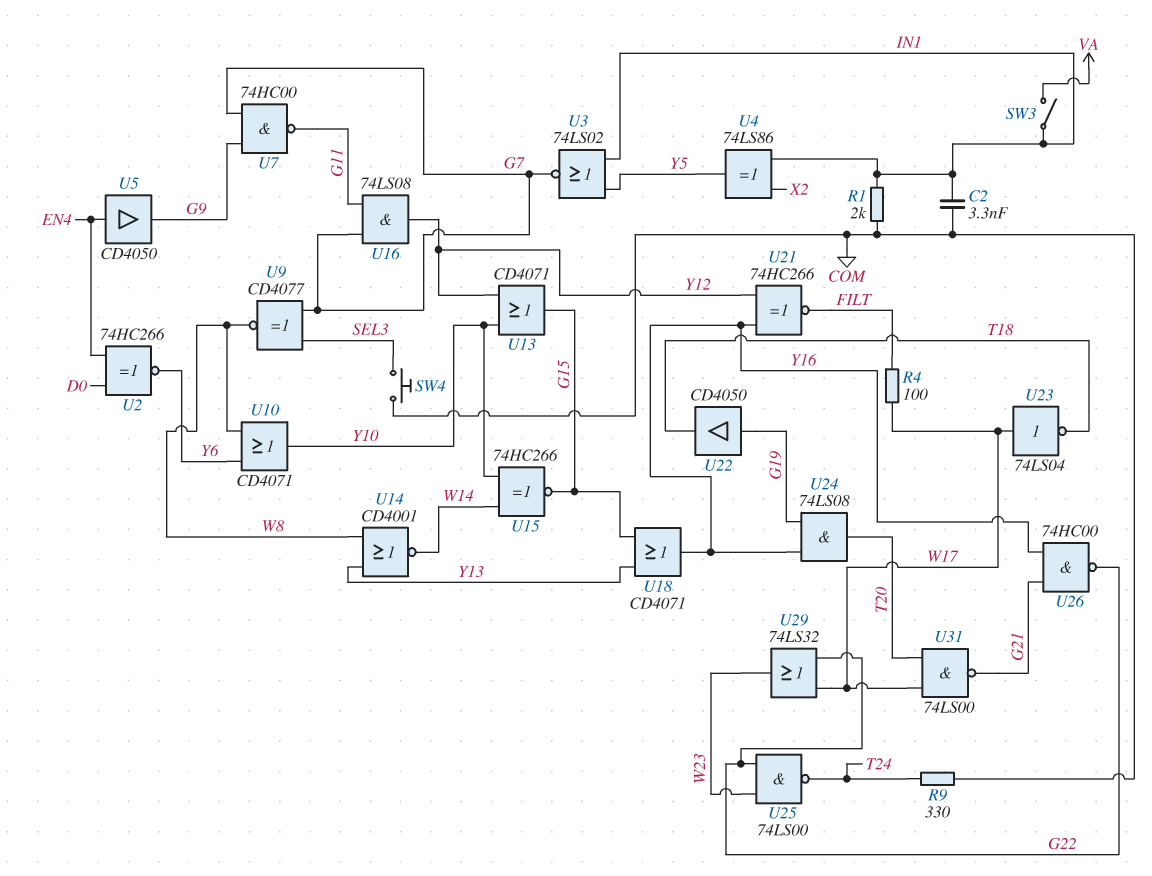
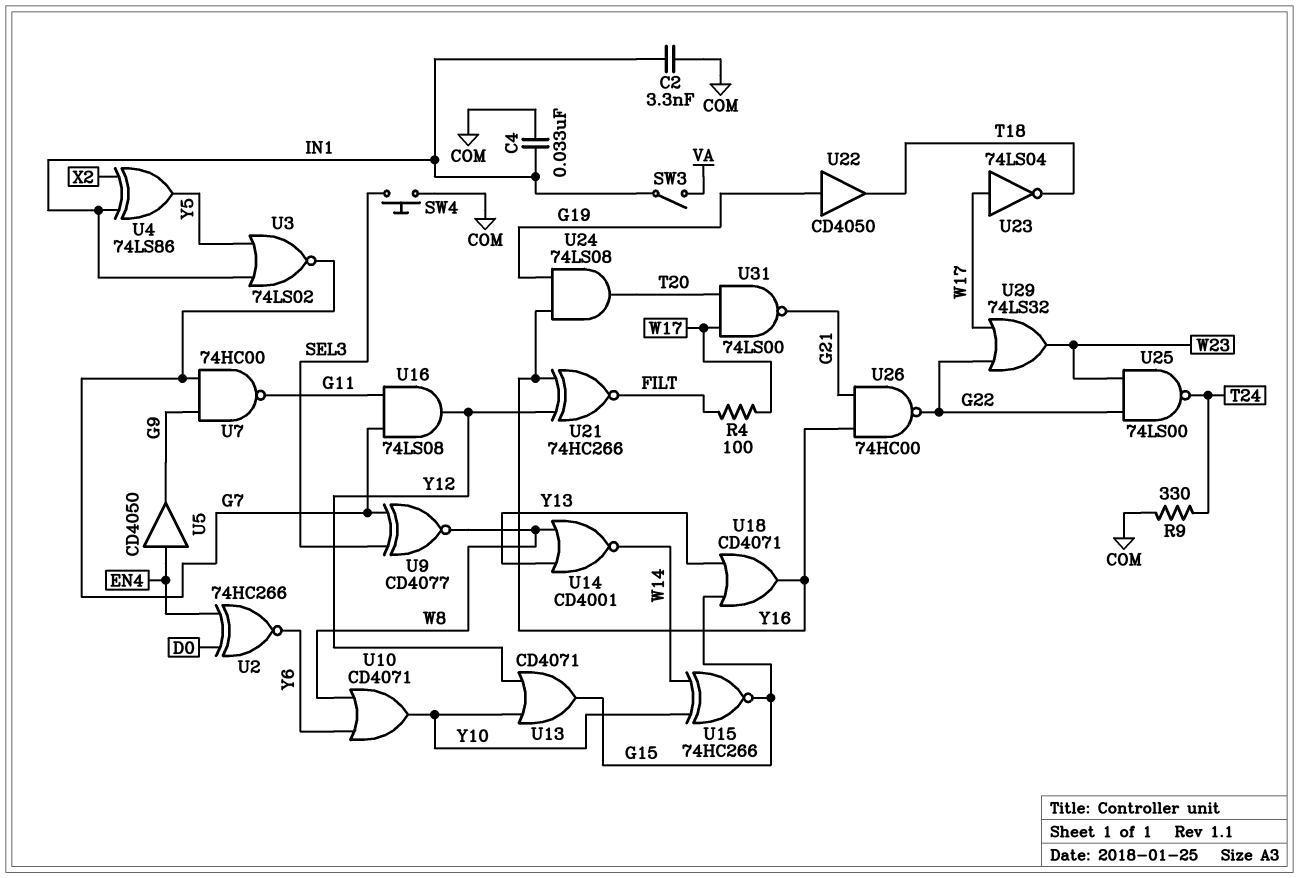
C4: none -> 33nF (COM, IN1)
R1: 2k (COM, IN1) -> none

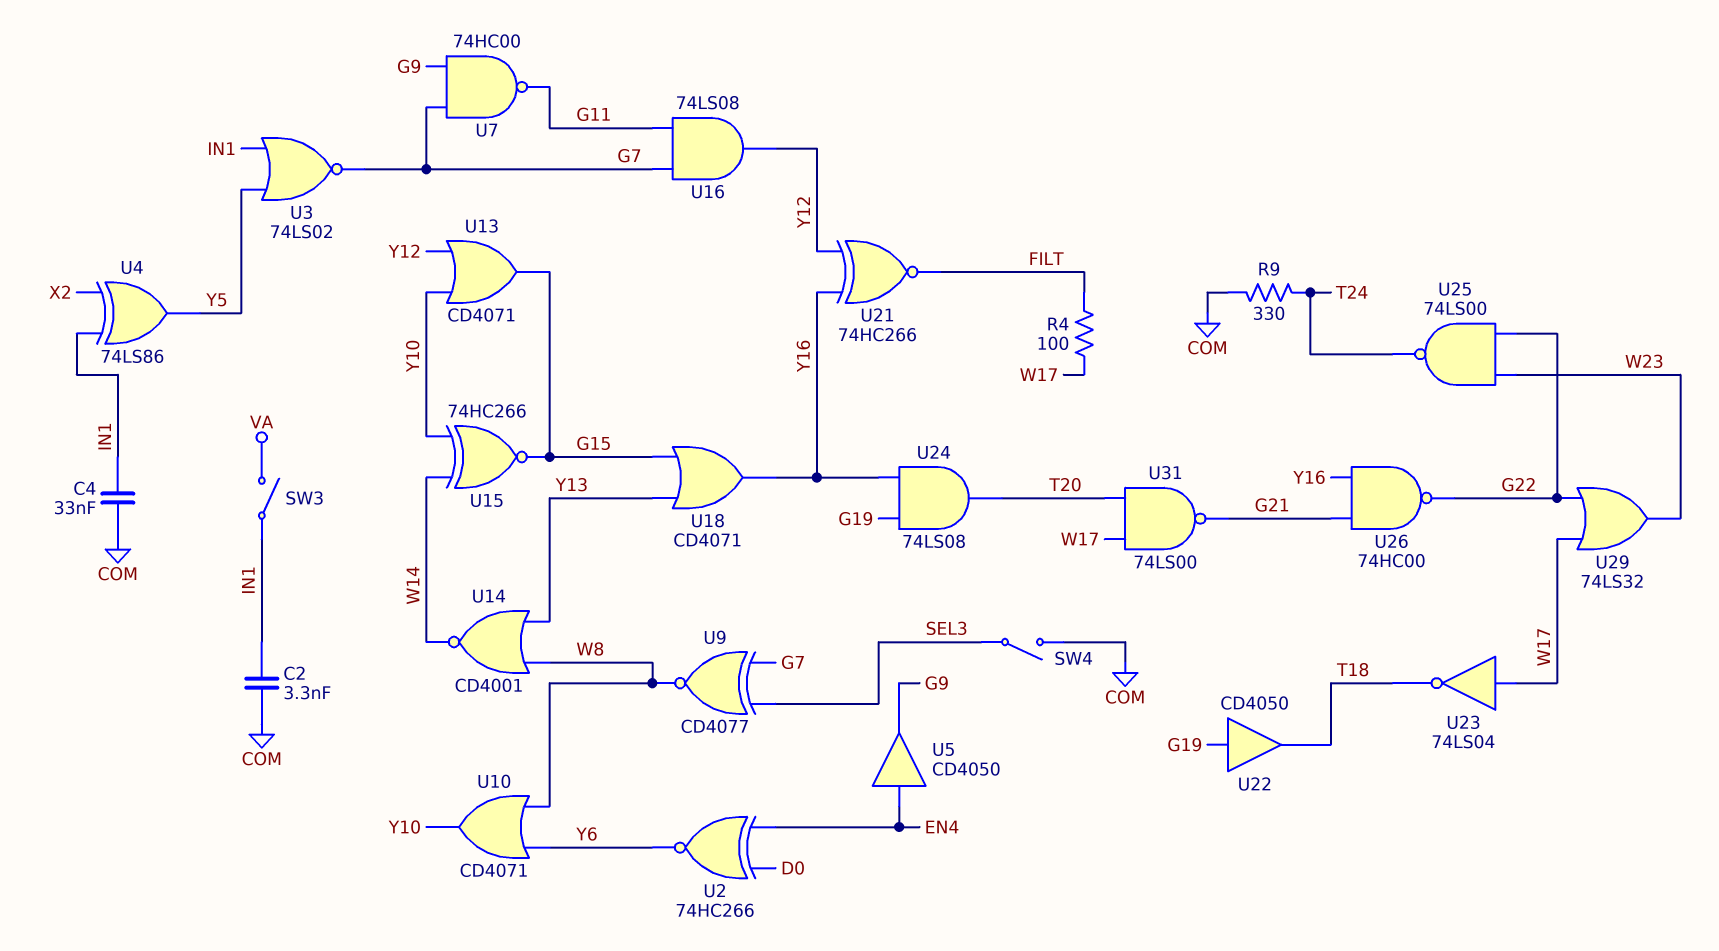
SW4: button (COM, SEL3) -> switch (COM, SEL3)

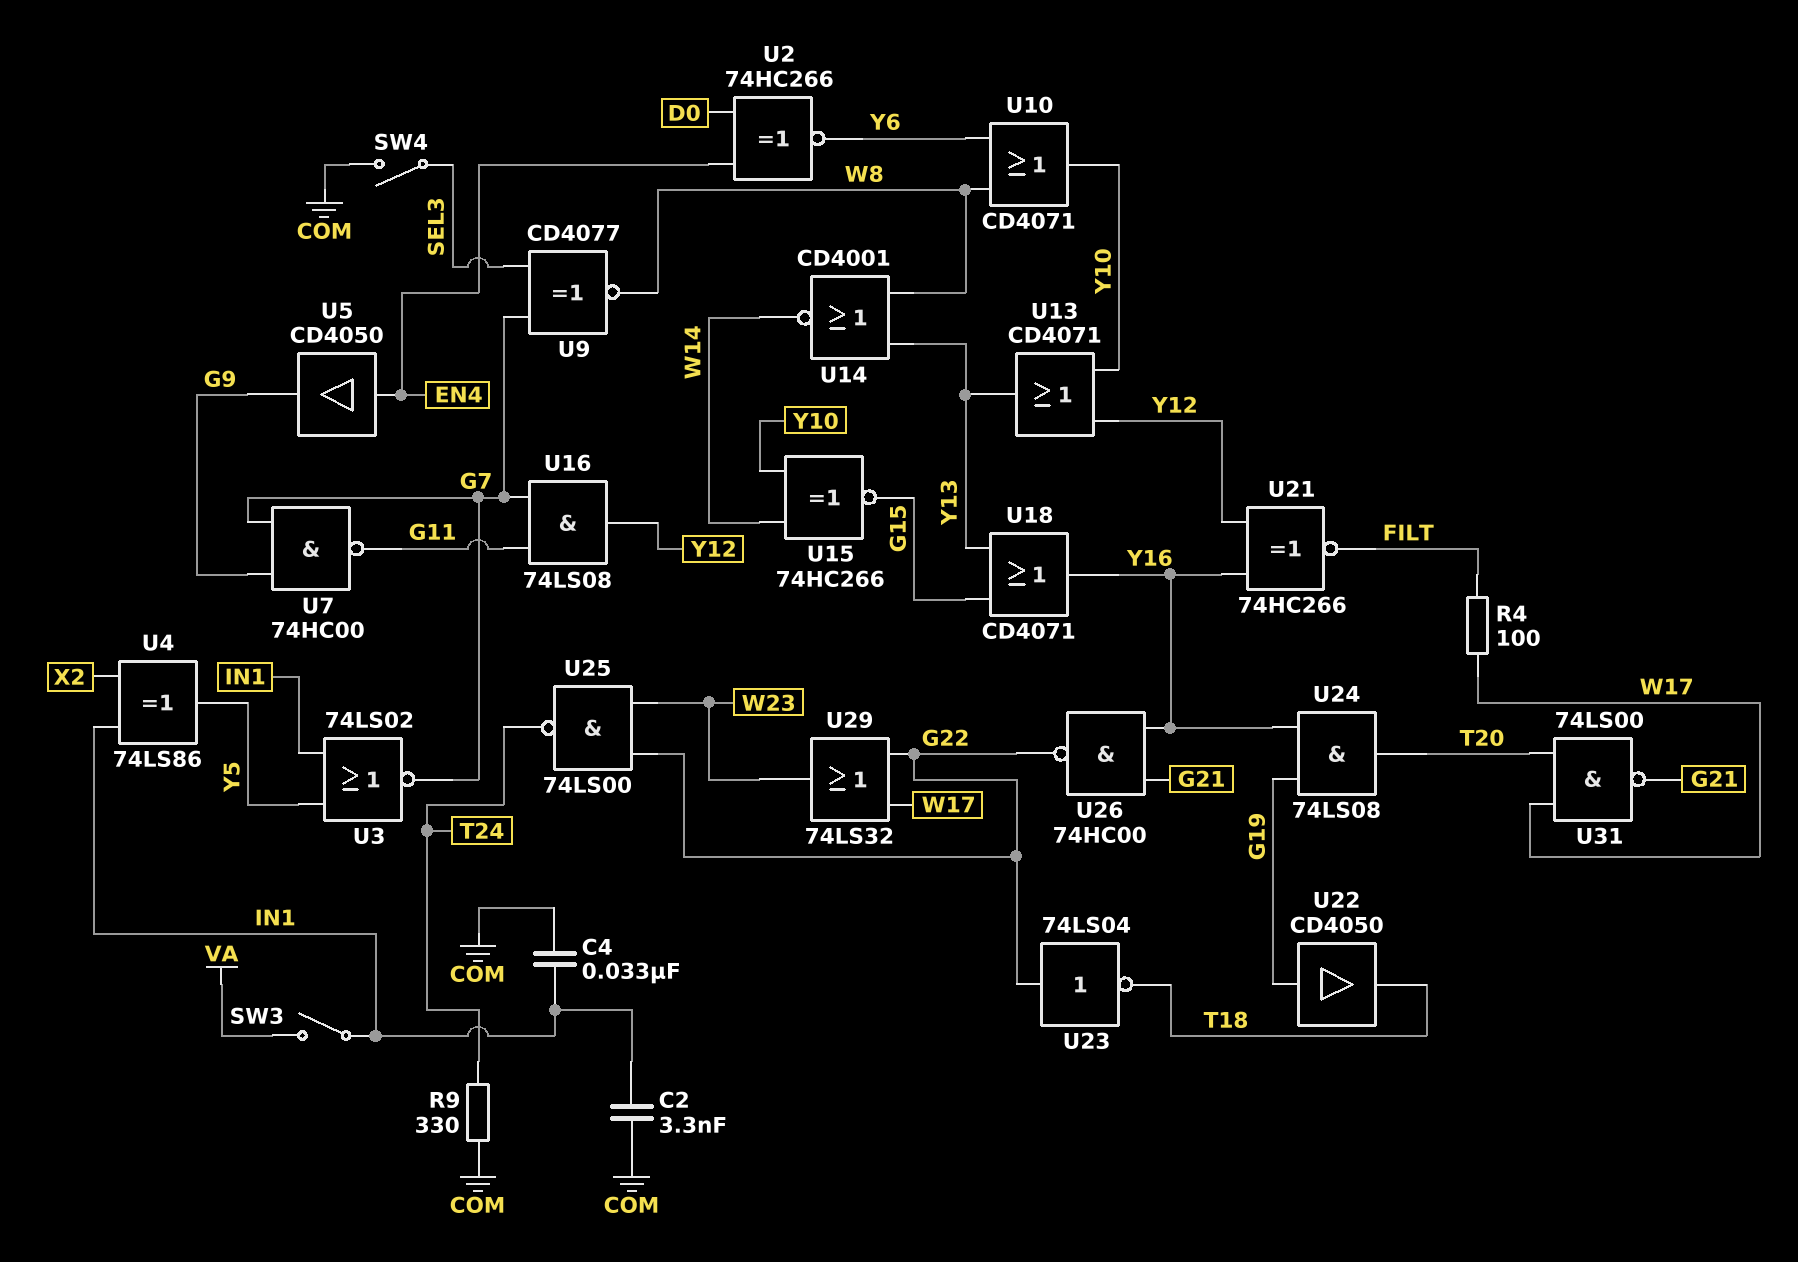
U13: OR CD4071 (in Y10, in Y12, out G15) -> OR CD4071 (in Y10, in Y12, out Y13)
U23: NOT 74LS04 (in W17, out T18) -> NOT 74LS04 (in G22, out T18)

